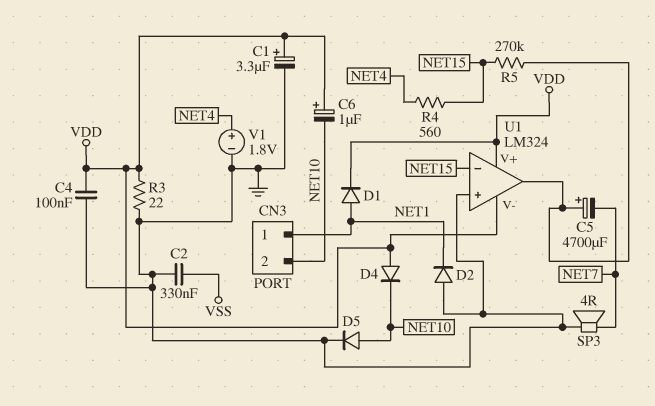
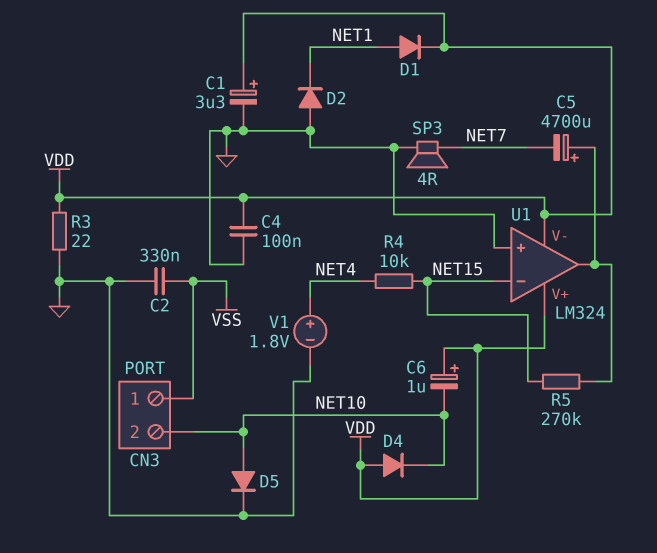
CN3 pin 1: NET1 -> VSS
R4: 560 (NET4, NET15) -> 10k (NET4, NET15)

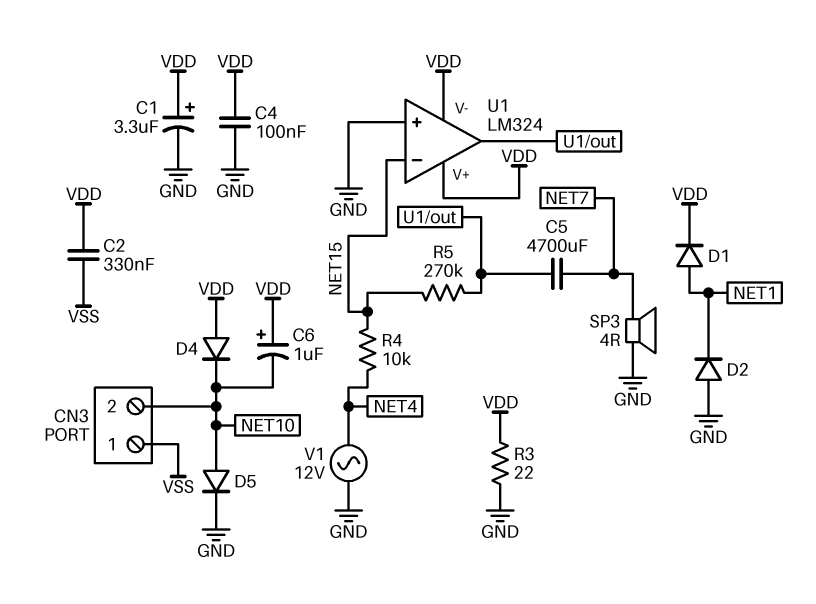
C2: 330nF (GND, VSS) -> 330nF (VDD, VSS)
C5: 4700uF (plus U1/out, minus NET7) -> 4700uF (NET7, U1/out)
V1: 1.8V (plus NET4, minus GND) -> AC 12V (GND, NET4)

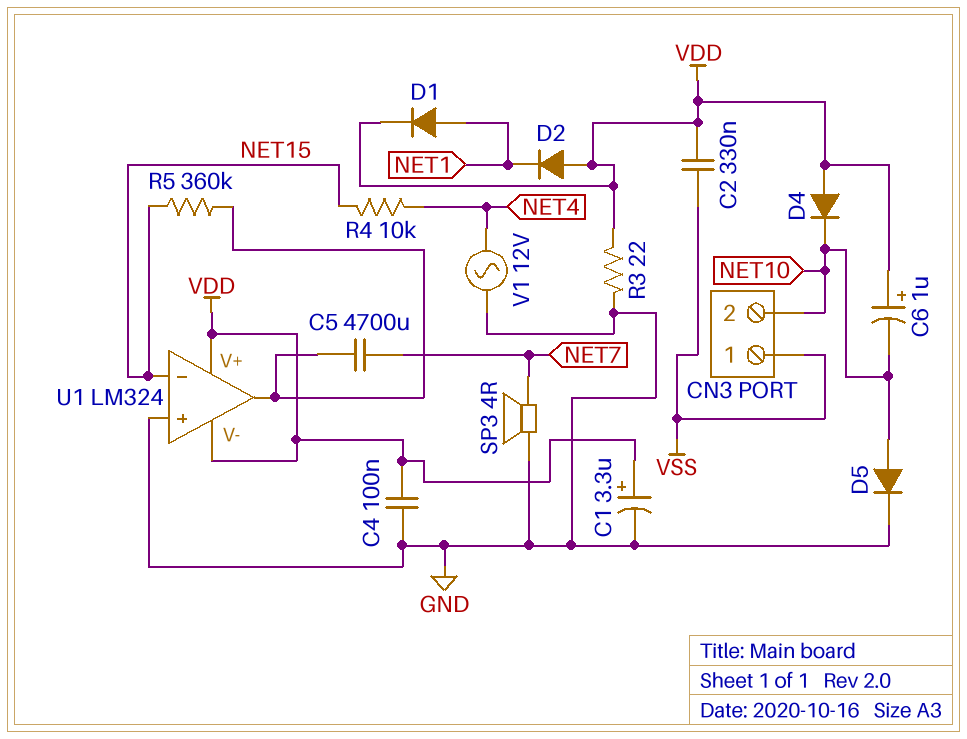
D2: diode (A GND, K NET1) -> diode (A VDD, K NET1)
R5: 270k (NET15, U1/out) -> 360k (NET15, U1/out)

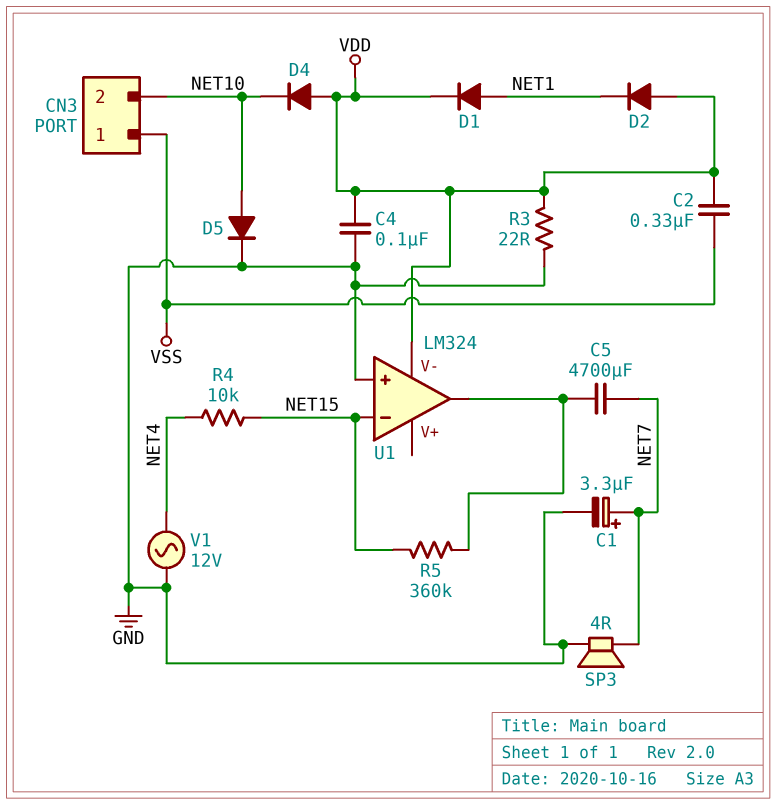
C1: 3.3uF (plus VDD, minus GND) -> 3.3uF (plus NET7, minus GND)
C6: 1uF (plus VDD, minus NET10) -> none
U1 pin V+: VDD -> none

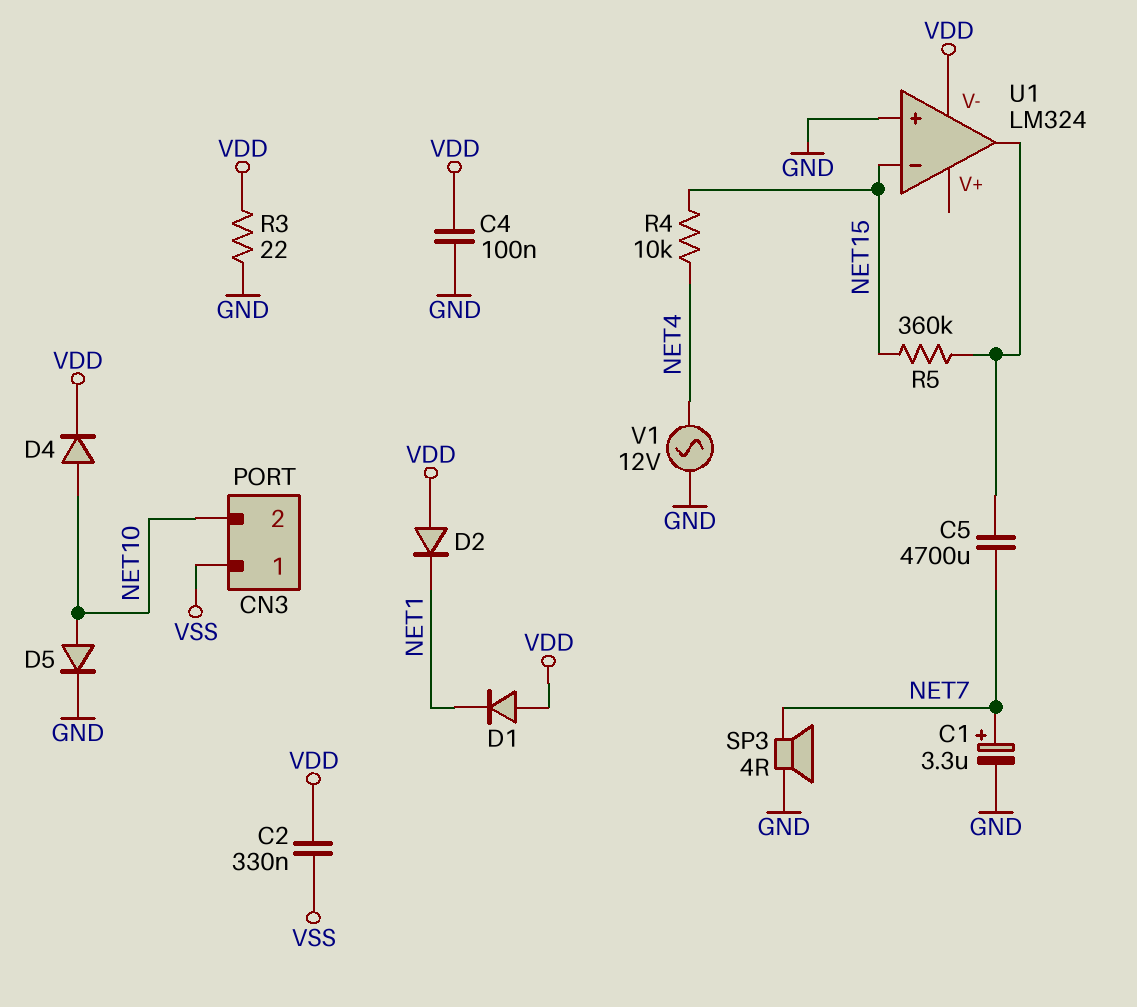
D1: diode (A NET1, K VDD) -> diode (A VDD, K NET1)
D4: diode (A VDD, K NET10) -> diode (A NET10, K VDD)

